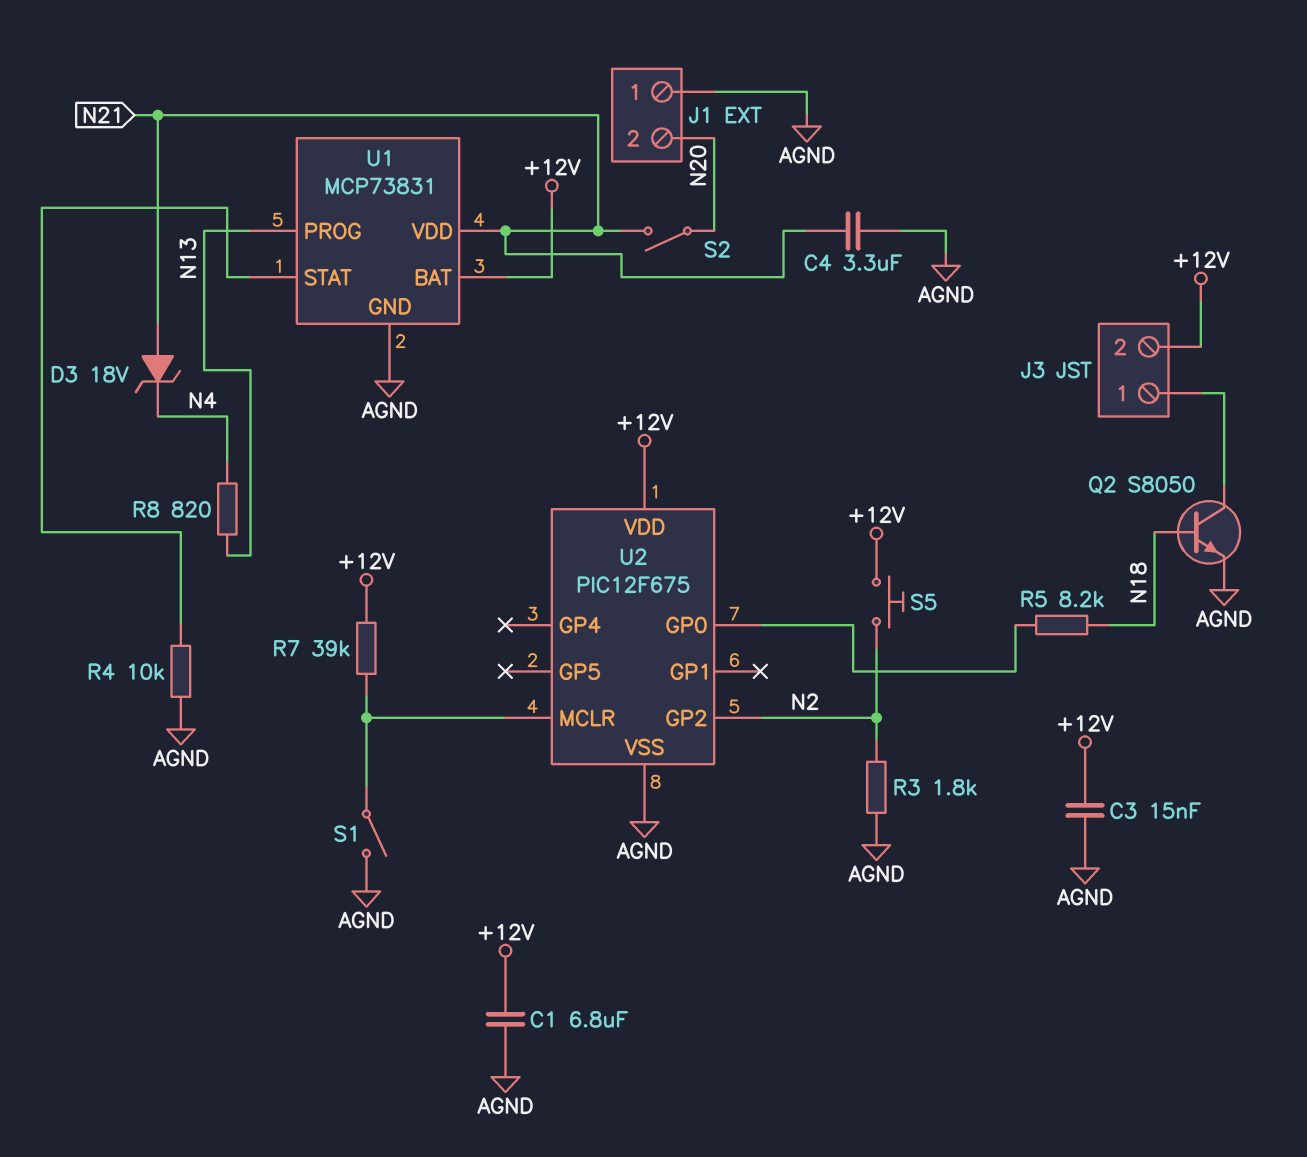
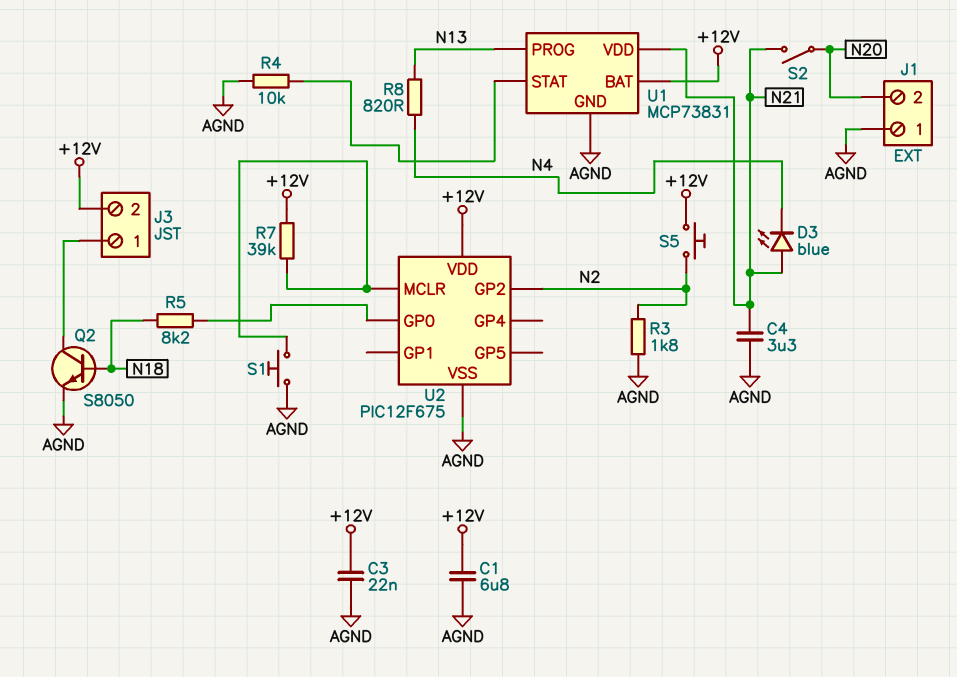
C3: 15nF (+12V, AGND) -> 22nF (+12V, AGND)
D3: zener 18V (A N21, K N4) -> LED blue (A N21, K N4)
S1: switch (AGND, U2/MCLR) -> button (AGND, U2/MCLR)

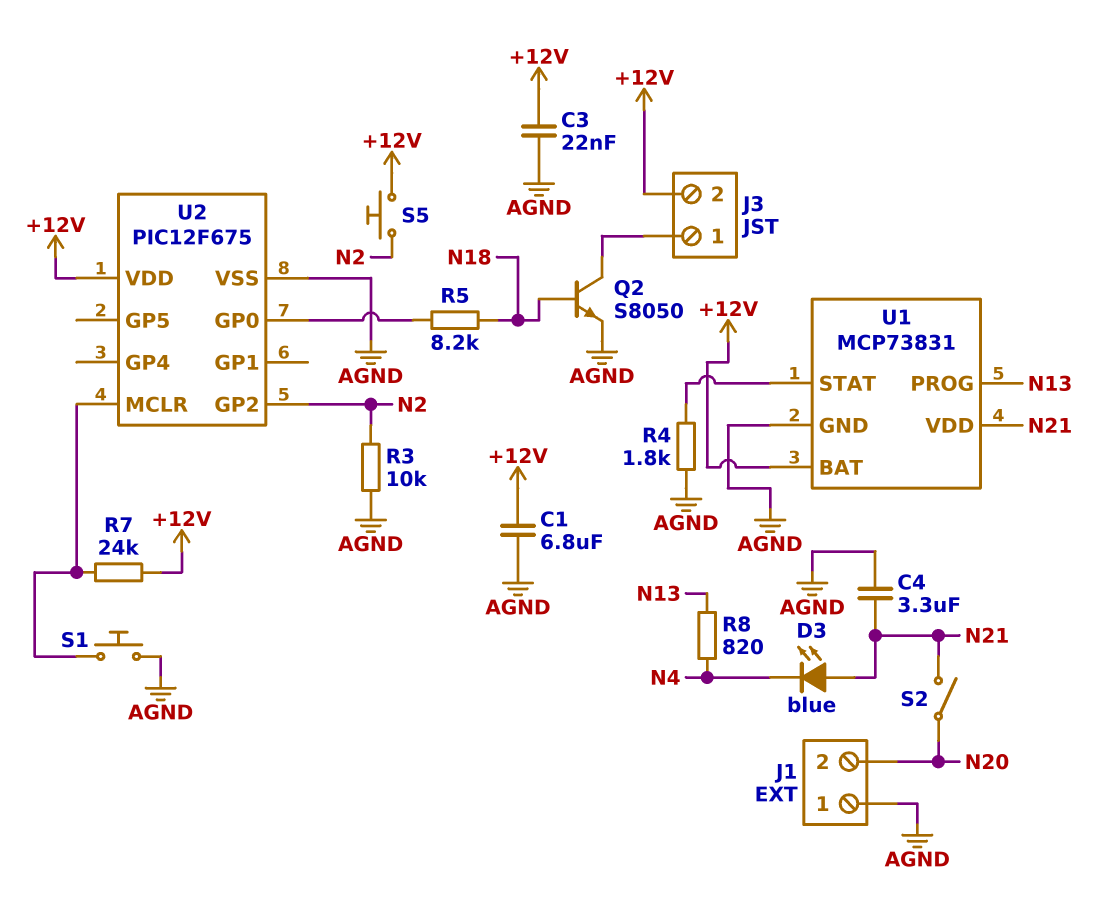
R3: 1.8k (AGND, N2) -> 10k (AGND, N2)
R4: 10k (AGND, U1/STAT) -> 1.8k (AGND, U1/STAT)
R7: 39k (+12V, U2/MCLR) -> 24k (+12V, U2/MCLR)

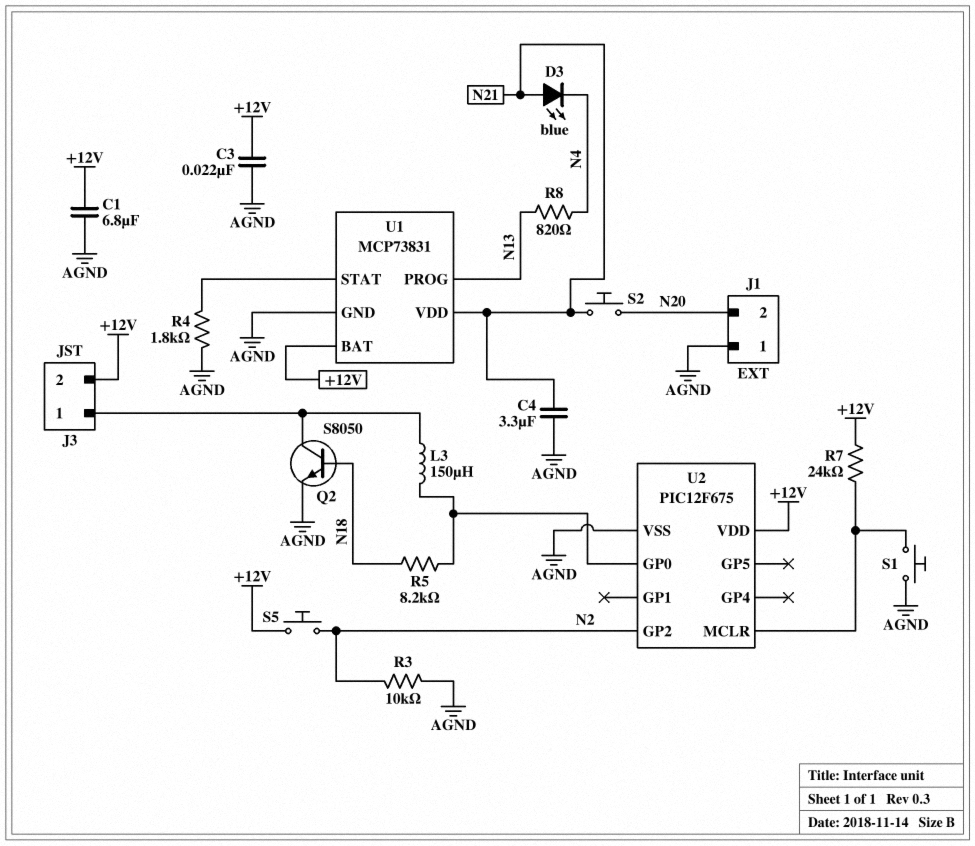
L3: none -> 150uH (J3/1, U2/GP0)
S2: switch (N20, N21) -> button (N20, N21)

